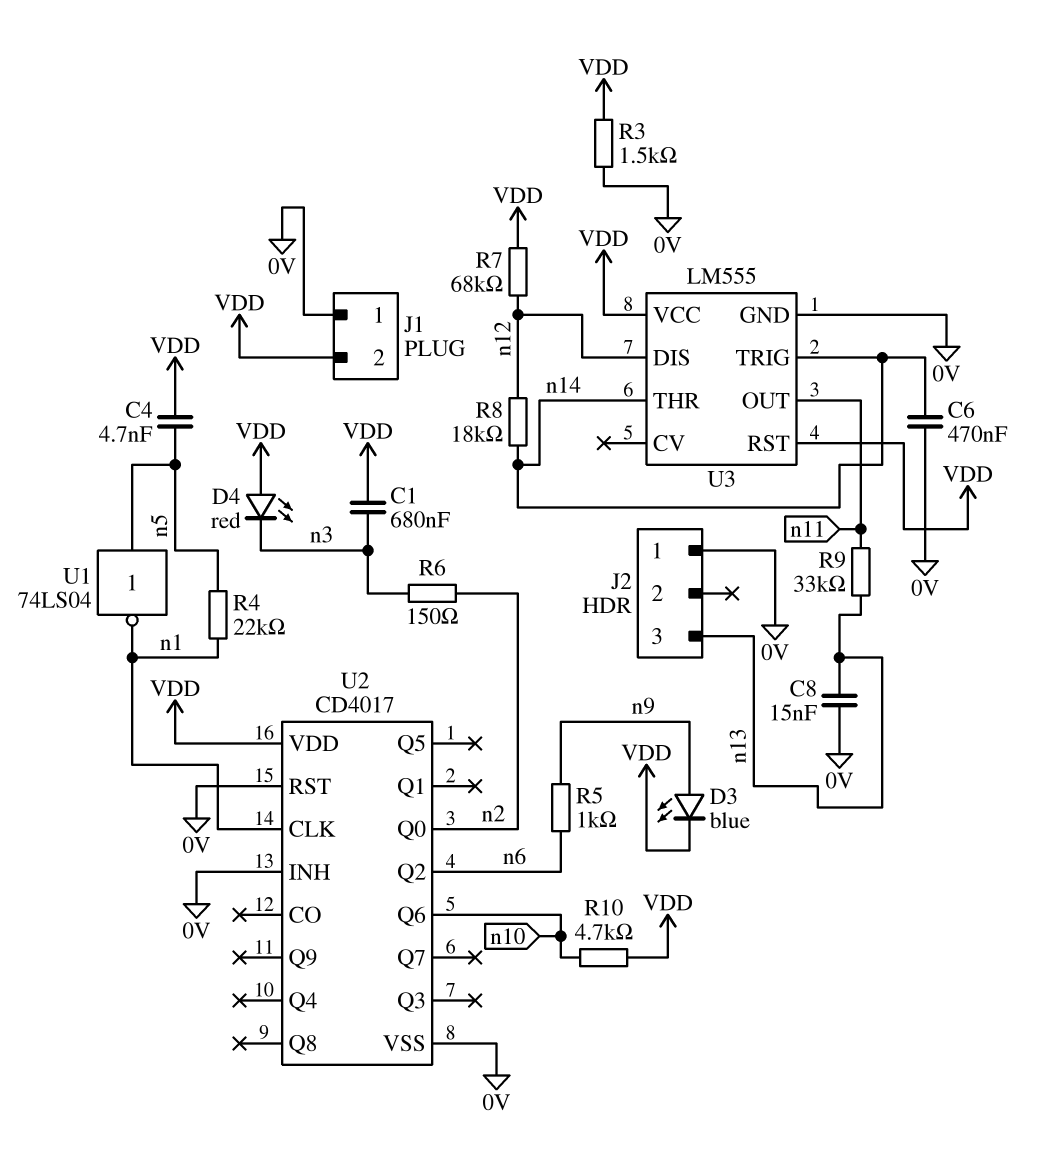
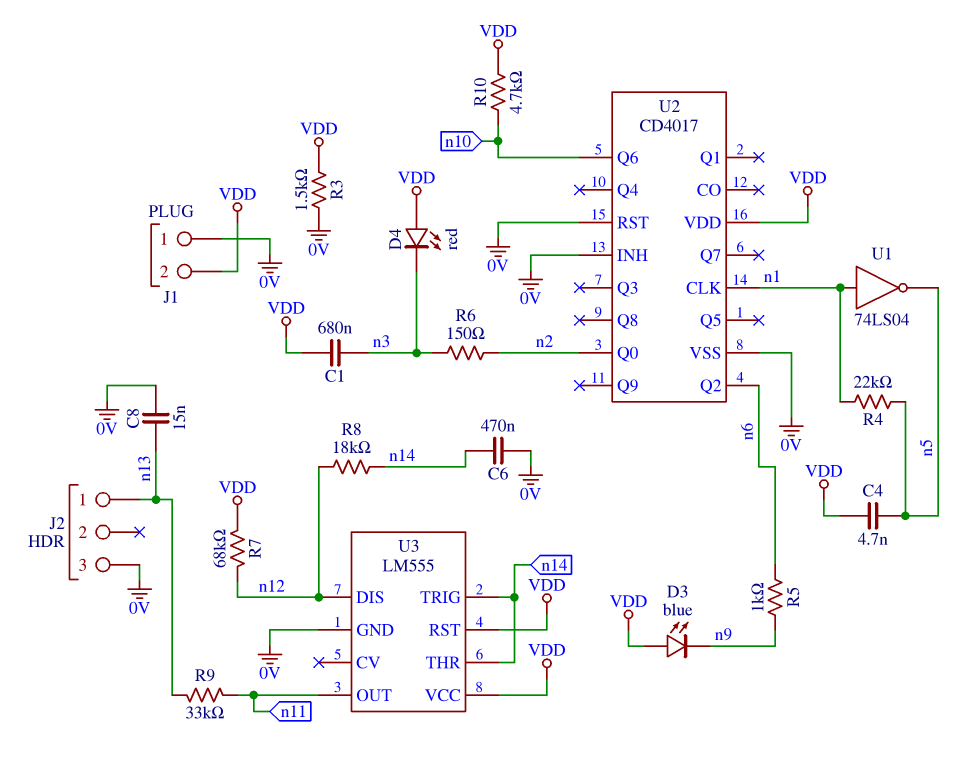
D3: LED blue (A n9, K VDD) -> LED blue (A VDD, K n9)
J2 pin 1: 0V -> n13
J2 pin 3: n13 -> 0V
U1: NOT 74LS04 (in n5, out n1) -> NOT 74LS04 (in n1, out n5)

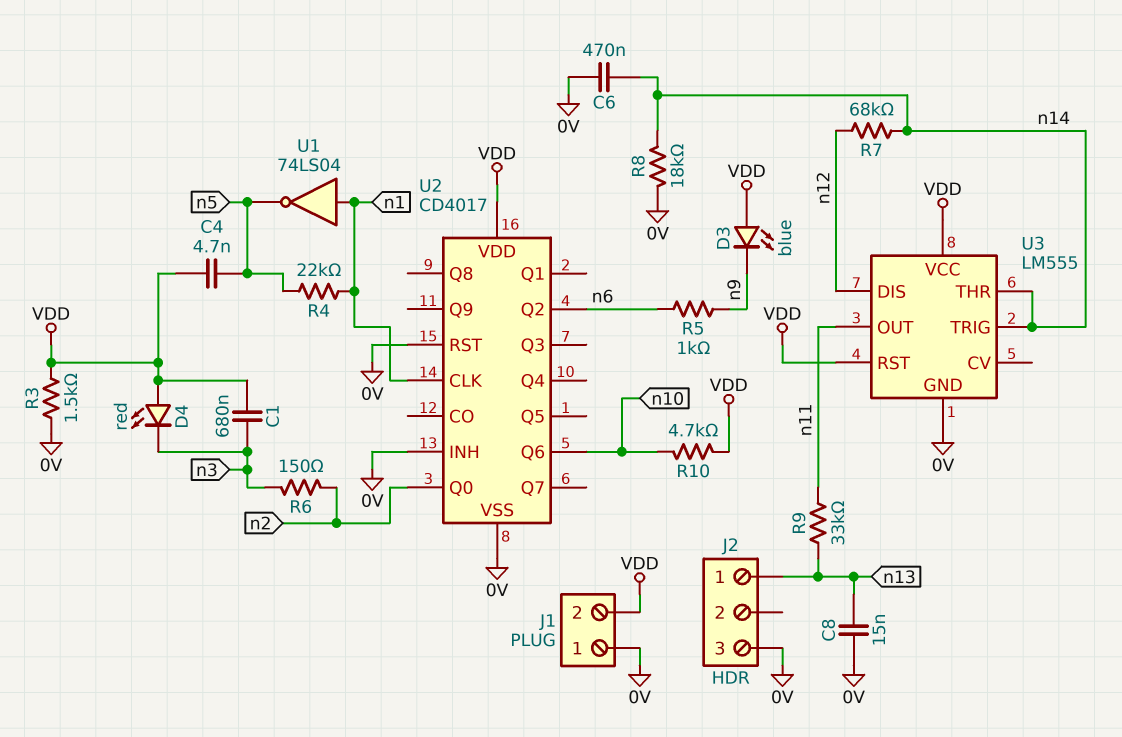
R7: 68k (VDD, n12) -> 68k (n12, n14)
R8: 18k (n12, n14) -> 18k (0V, n14)

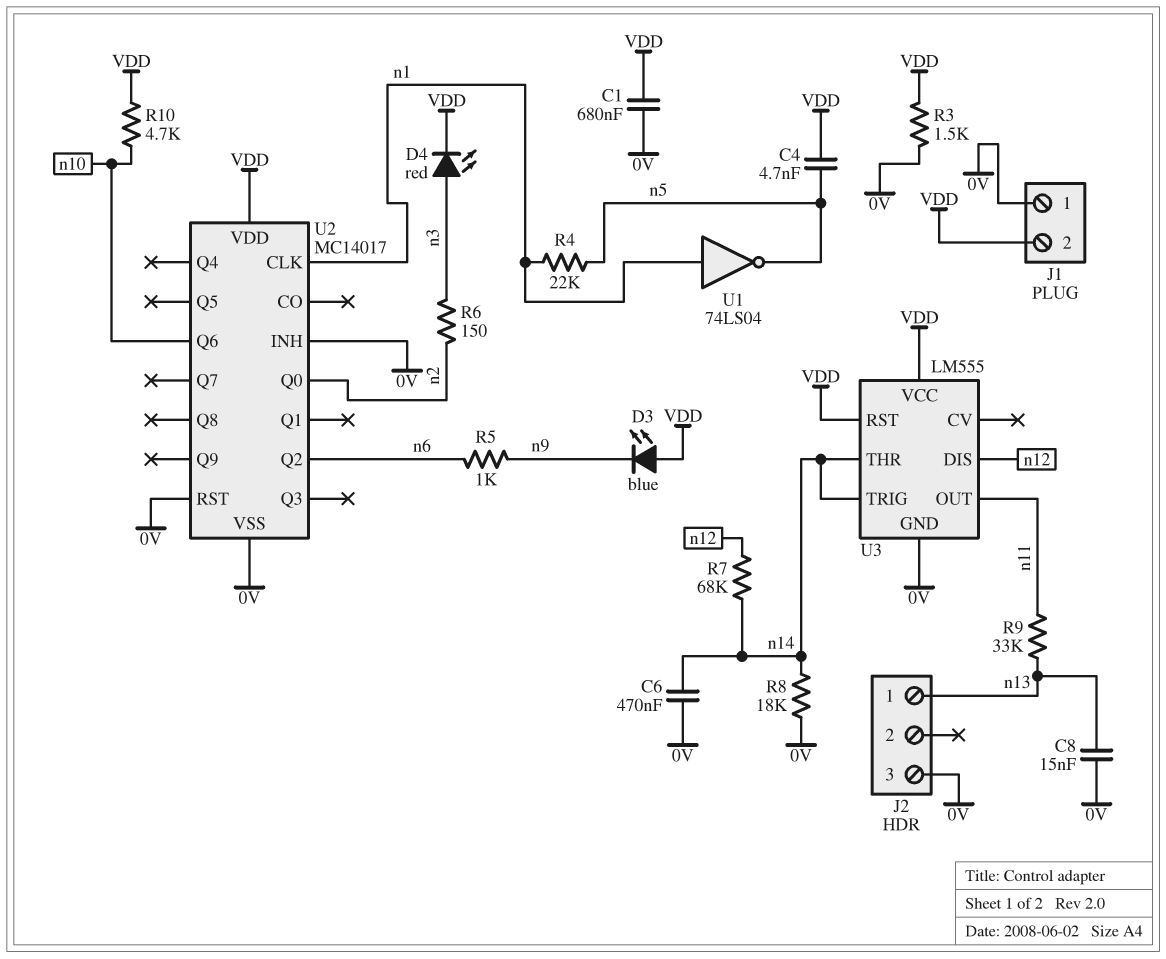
C1: 680nF (VDD, n3) -> 680nF (0V, VDD)
D4: LED red (A VDD, K n3) -> LED red (A n3, K VDD)
U2: CD4017 -> MC14017

